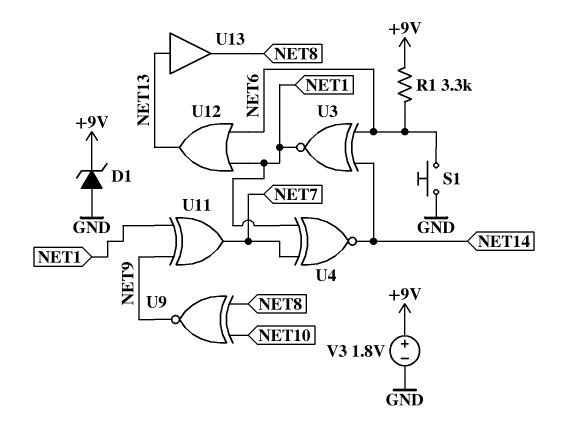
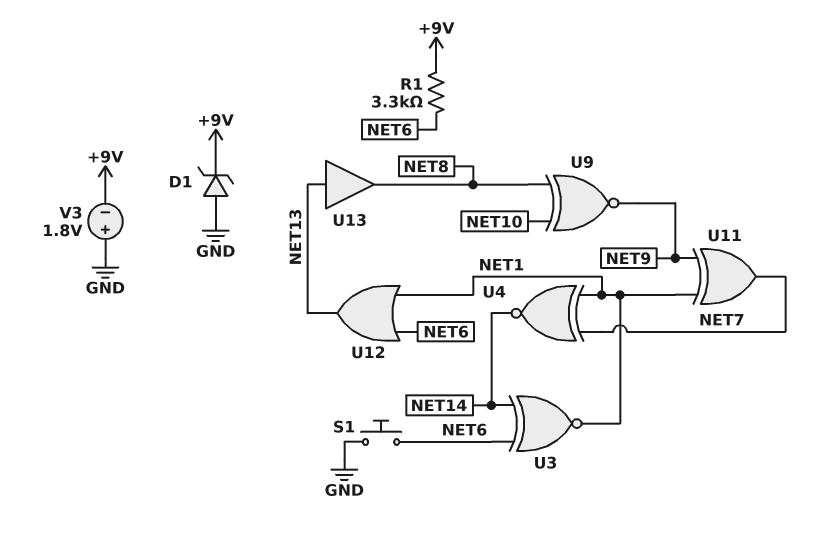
V3: 1.8V (plus +9V, minus GND) -> 1.8V (plus GND, minus +9V)

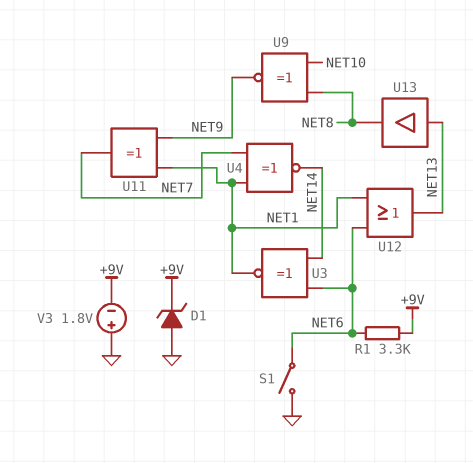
S1: button (GND, NET6) -> switch (GND, NET6)

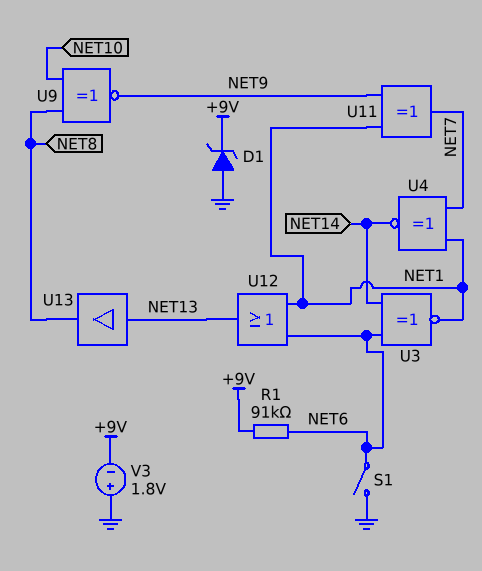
R1: 3.3k (+9V, NET6) -> 91k (+9V, NET6)

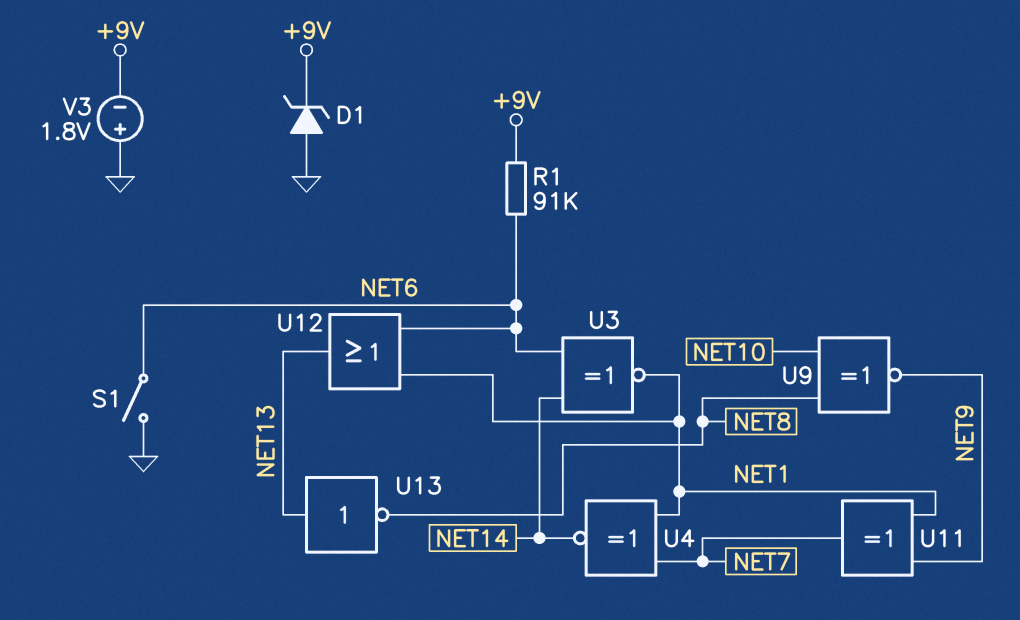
U13: buffer (in NET13, out NET8) -> NOT (in NET13, out NET8)

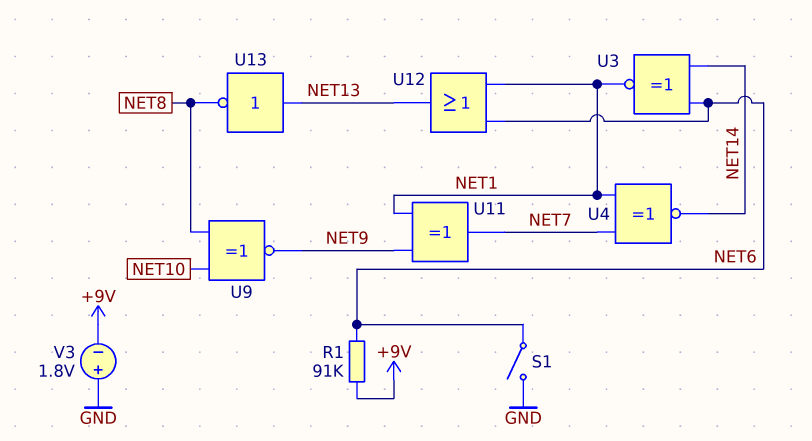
D1: zener (A GND, K +9V) -> none

